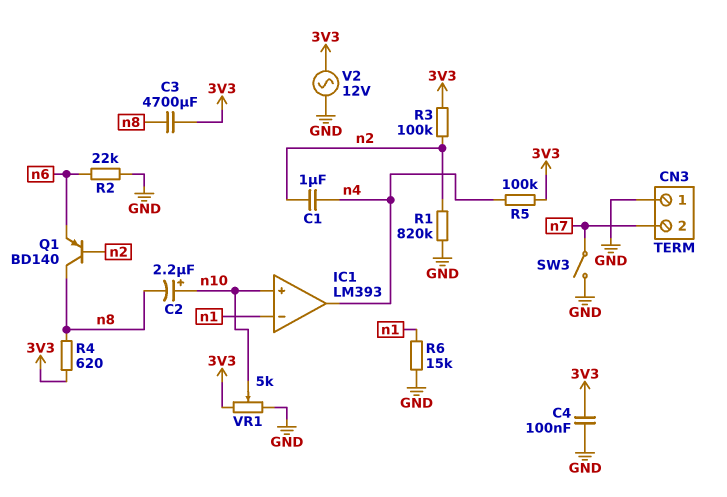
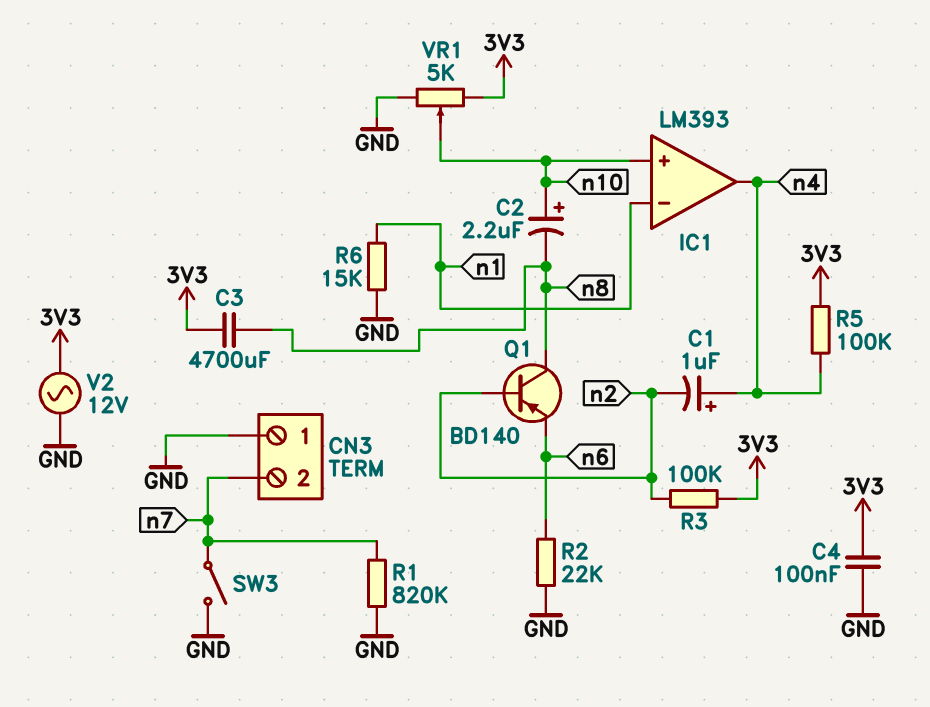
C1: 1uF (n2, n4) -> 1uF (plus n4, minus n2)
R1: 820k (GND, n2) -> 820k (GND, n7)
R4: 620 (3V3, n8) -> none

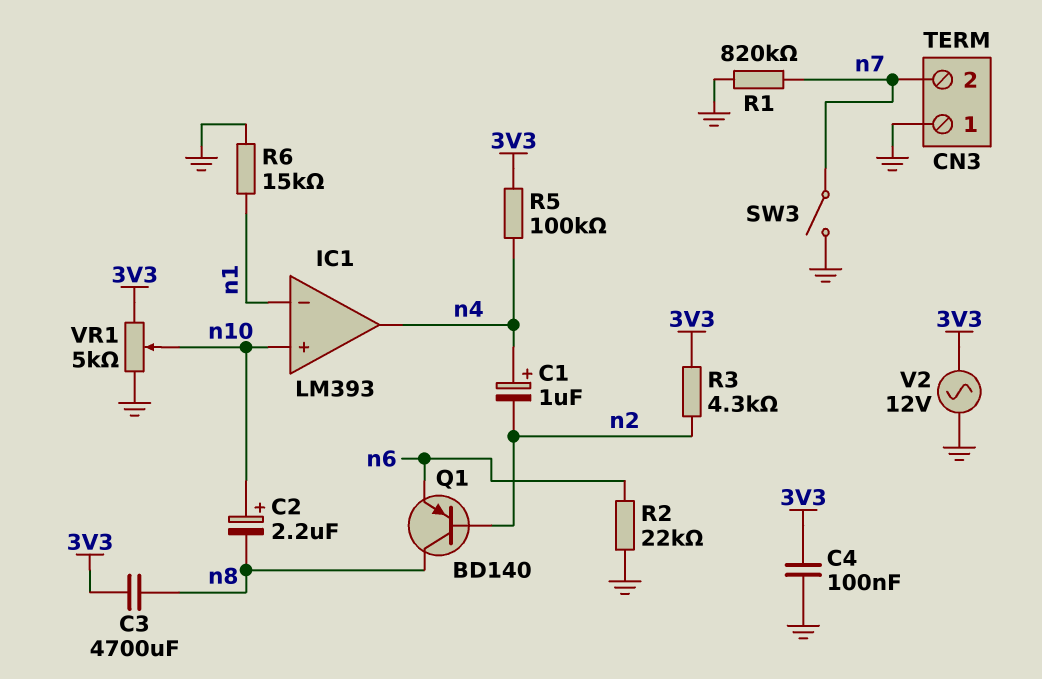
R3: 100k (3V3, n2) -> 4.3k (3V3, n2)

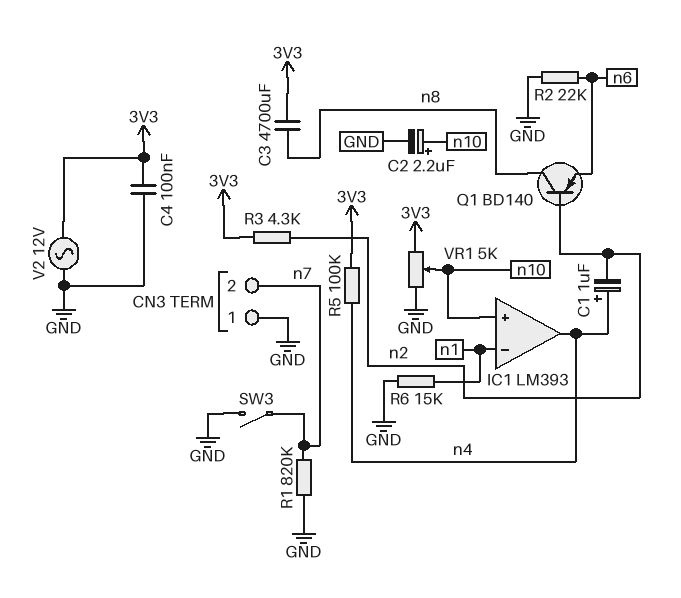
C2: 2.2uF (plus n10, minus n8) -> 2.2uF (plus n10, minus GND)

